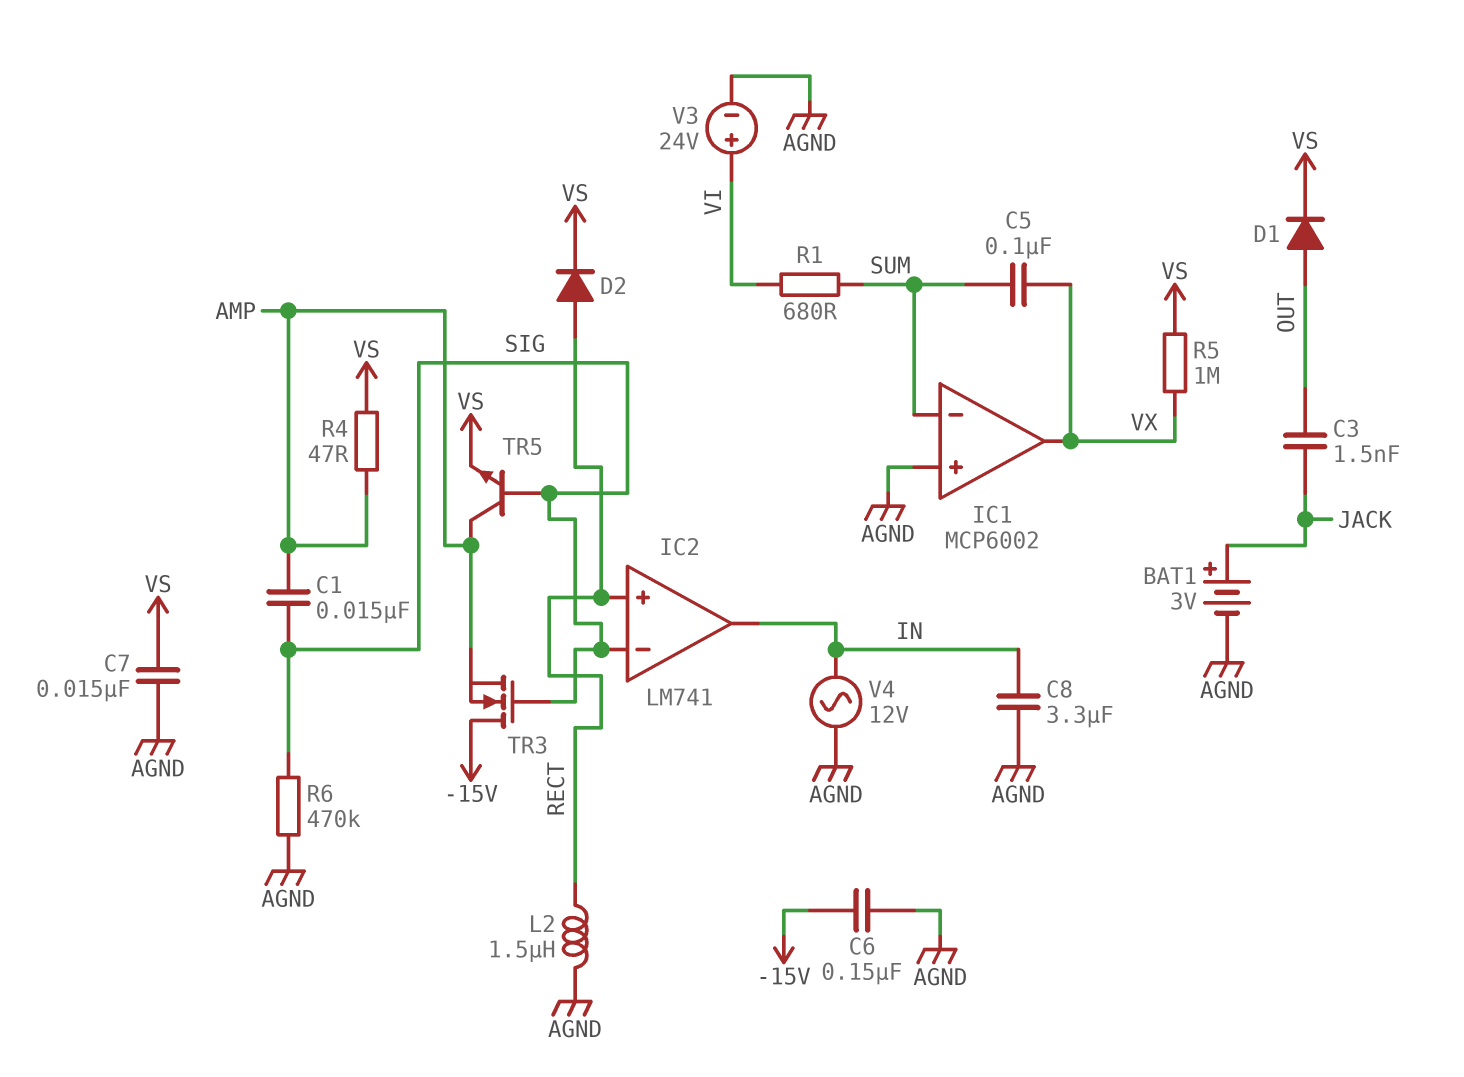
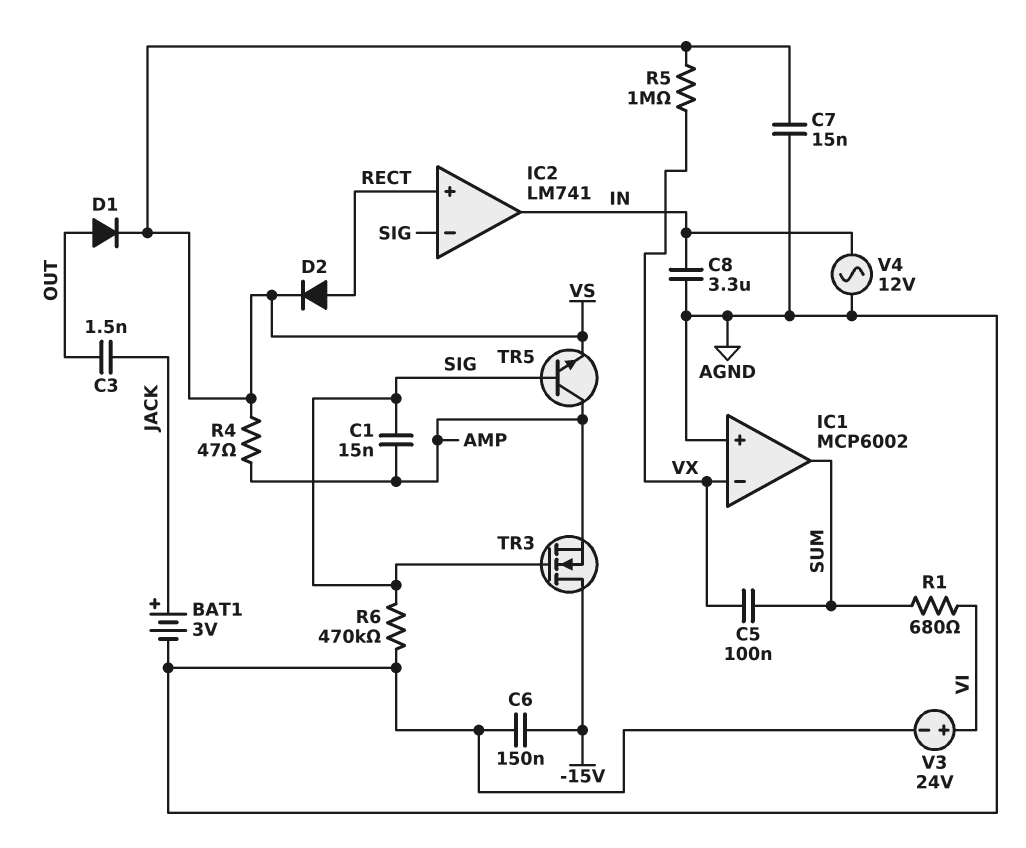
IC1 pin in-: SUM -> VX
IC1 pin out: VX -> SUM
L2: 1.5uH (AGND, RECT) -> none

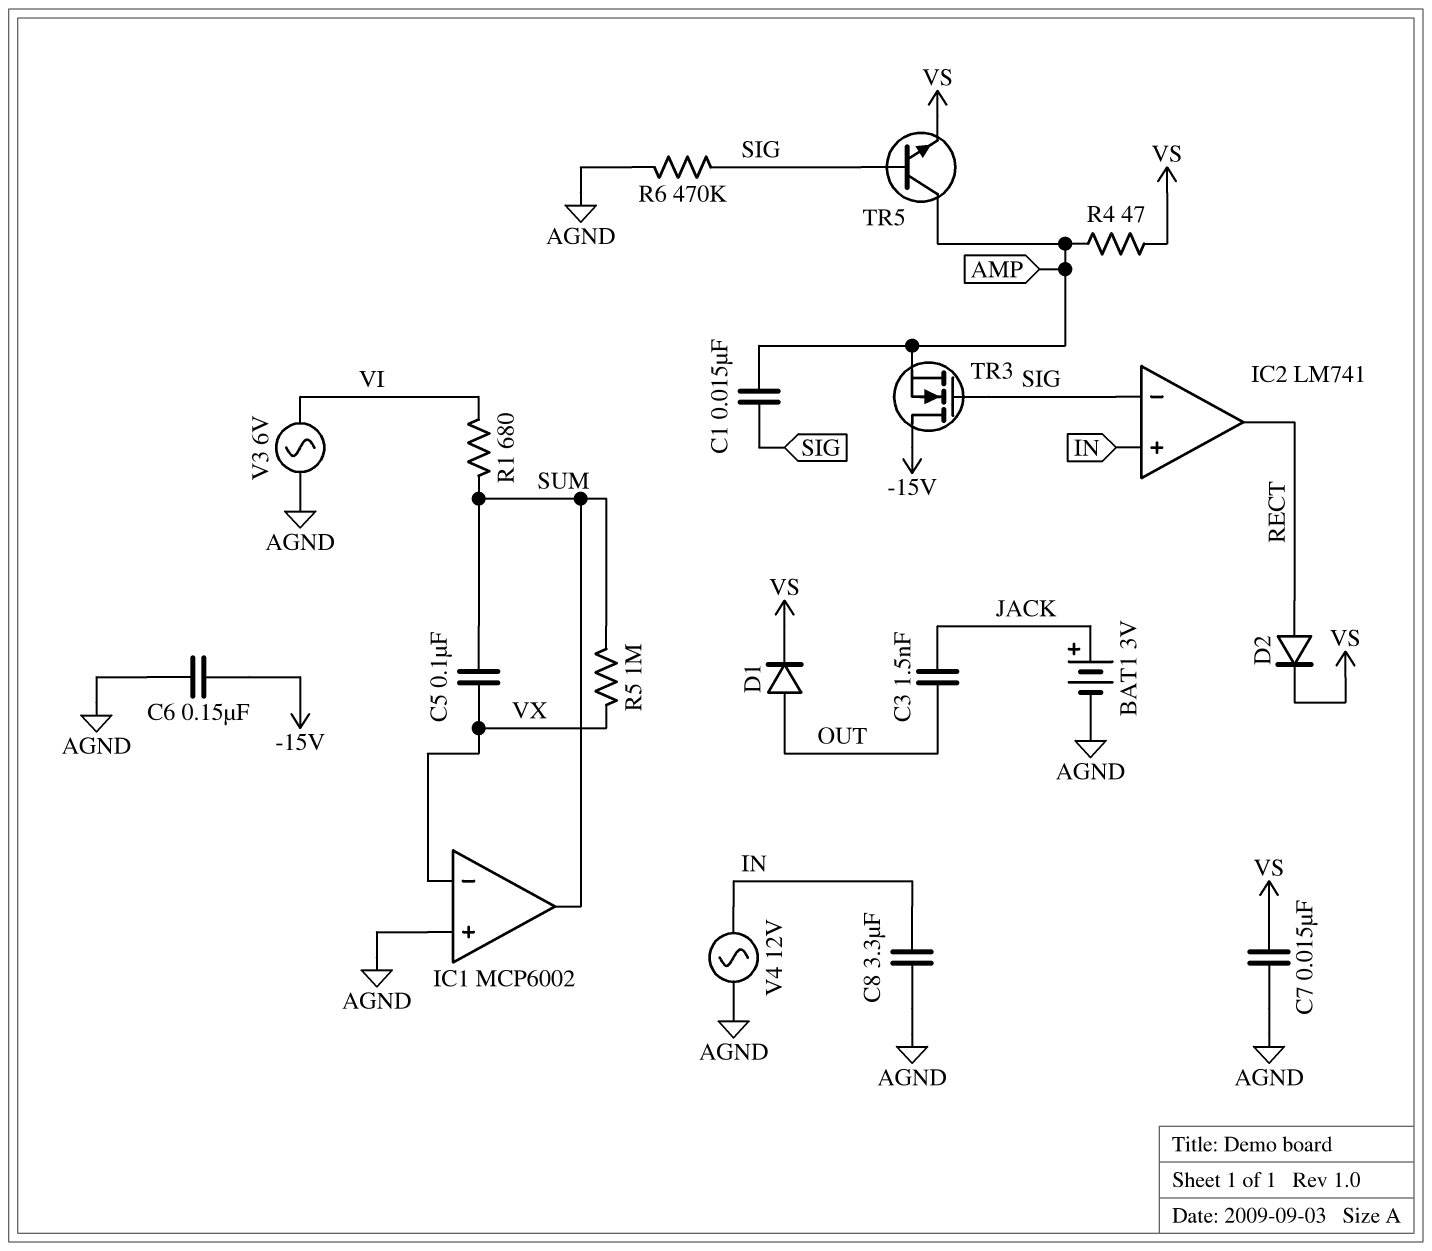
IC2 pin in+: RECT -> IN
IC2 pin out: IN -> RECT
R5: 1M (VS, VX) -> 1M (SUM, VX)
V3: 24V (plus VI, minus AGND) -> AC 6V (AGND, VI)

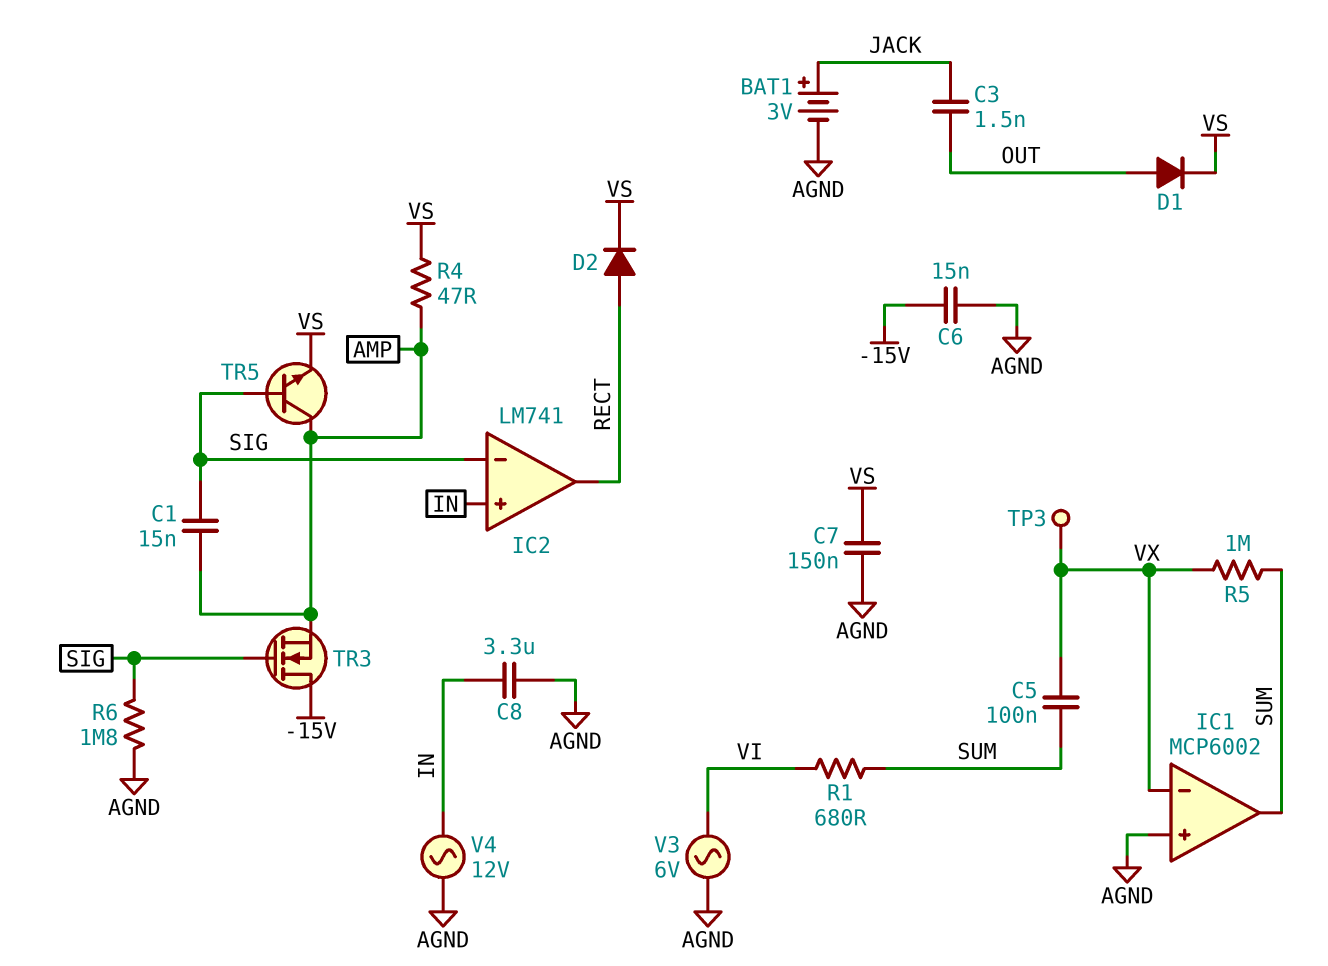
C6: 150nF (-15V, AGND) -> 15nF (-15V, AGND)
C7: 15nF (AGND, VS) -> 150nF (AGND, VS)
R6: 470k (AGND, SIG) -> 1.8M (AGND, SIG)
TP3: none -> test point (VX)

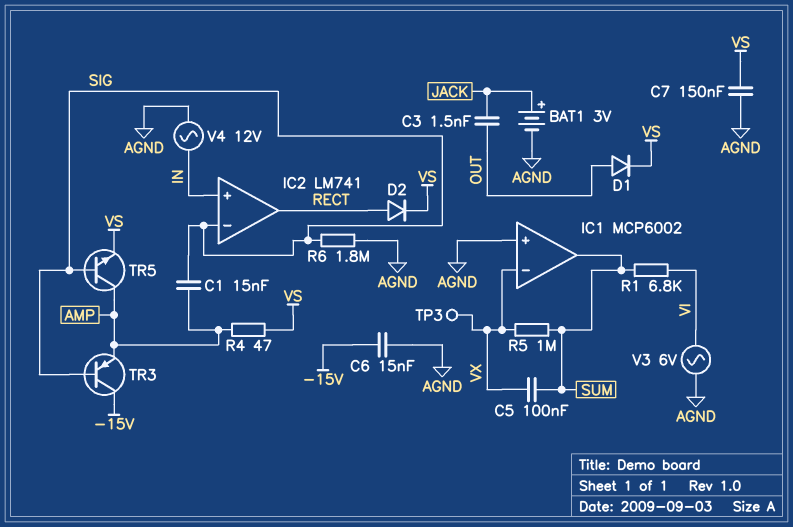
C8: 3.3uF (AGND, IN) -> none
R1: 680 (SUM, VI) -> 6.8k (SUM, VI)
TR3: NMOS (G SIG, D -15V, S AMP) -> PNP (B SIG, C -15V, E AMP)

